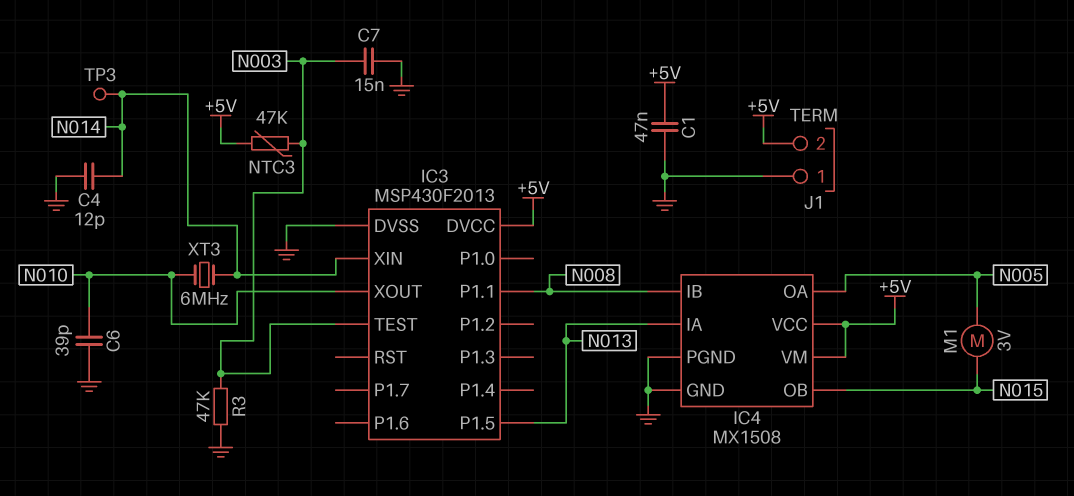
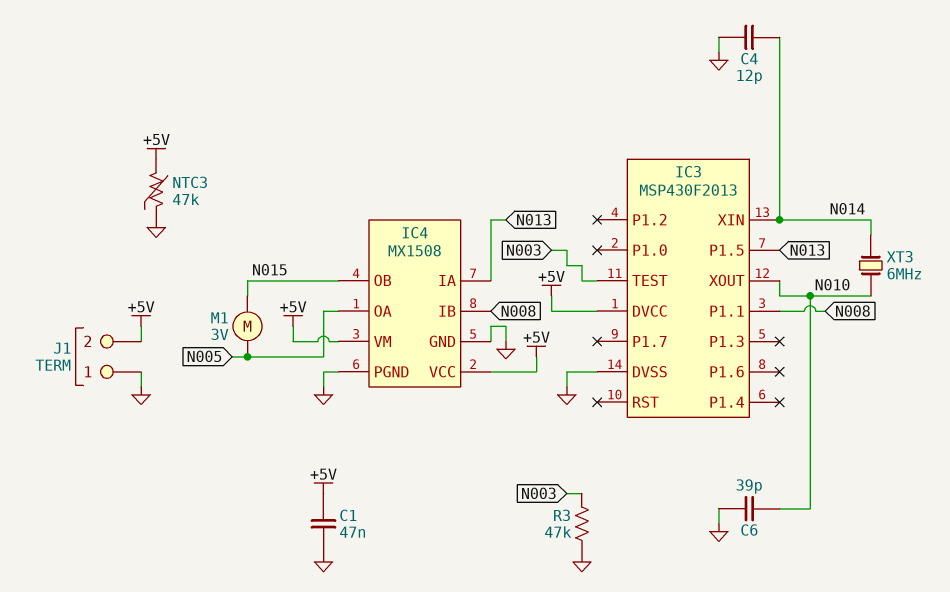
C7: 15nF (GND, N003) -> none
NTC3: 47k (+5V, N003) -> 47k (+5V, GND)
TP3: test point (N014) -> none

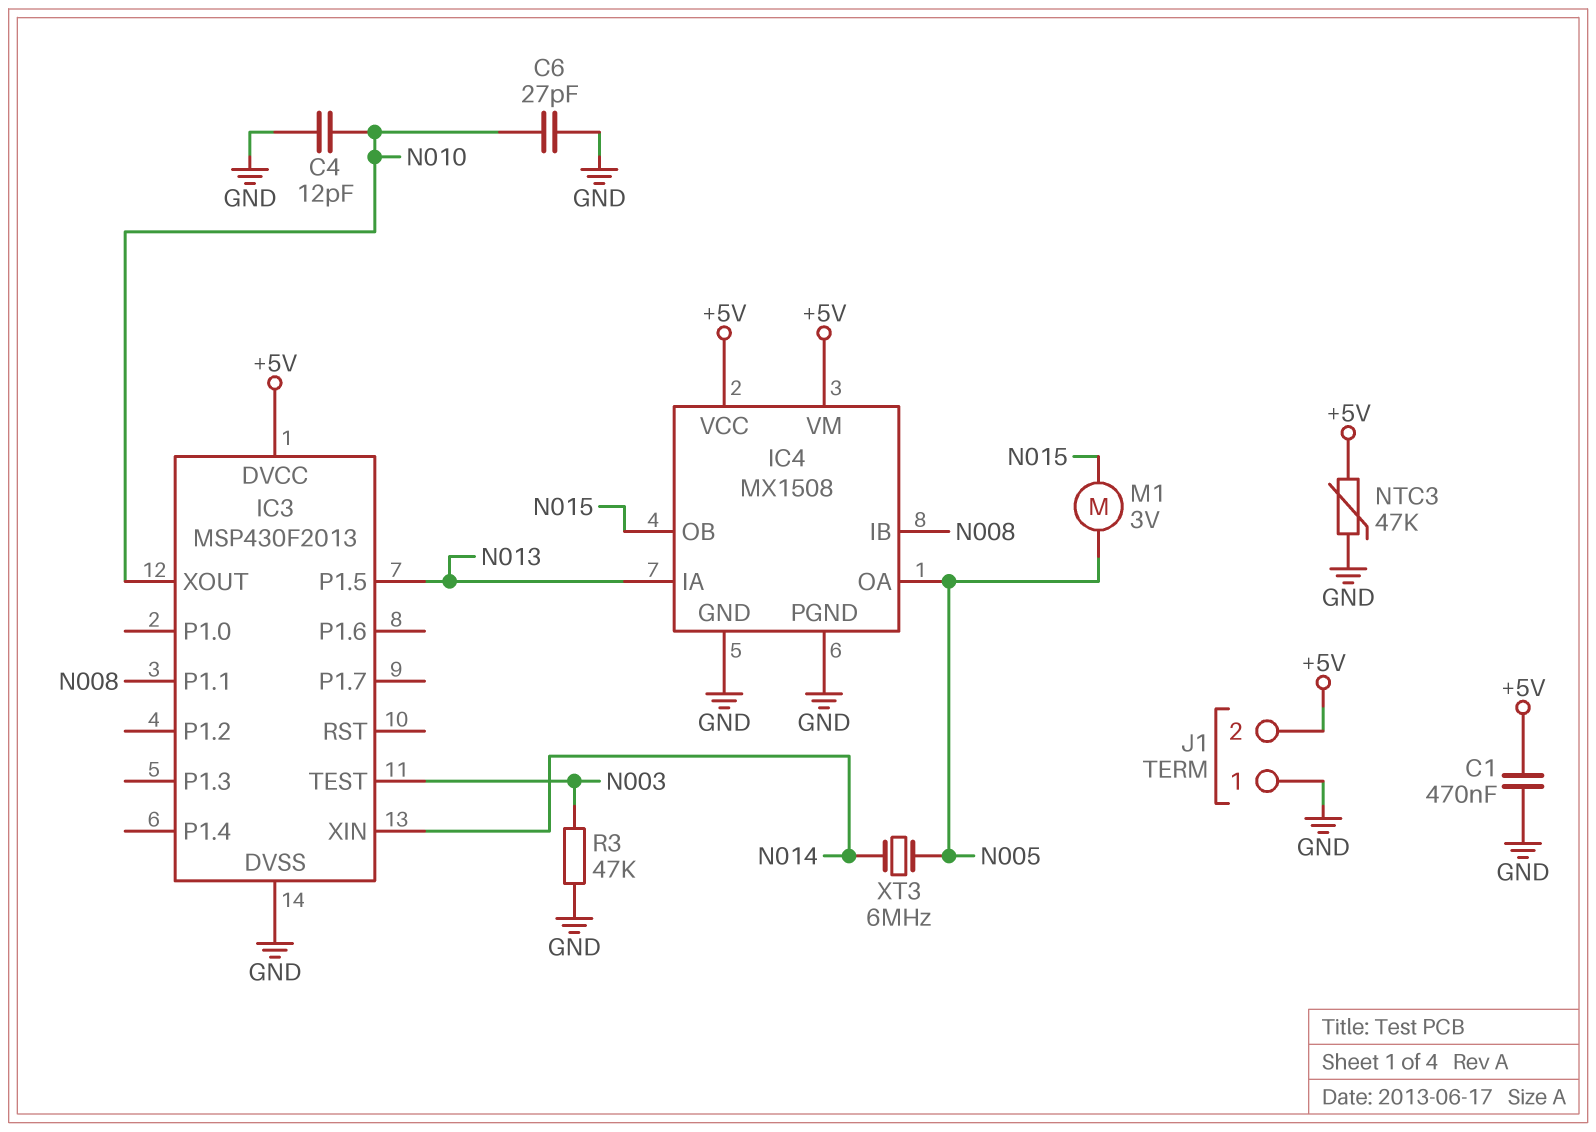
C1: 47nF (+5V, GND) -> 470nF (+5V, GND)
C4: 12pF (GND, N014) -> 12pF (GND, N010)
C6: 39pF (GND, N010) -> 27pF (GND, N010)
XT3: 6MHz (N010, N014) -> 6MHz (N005, N014)

